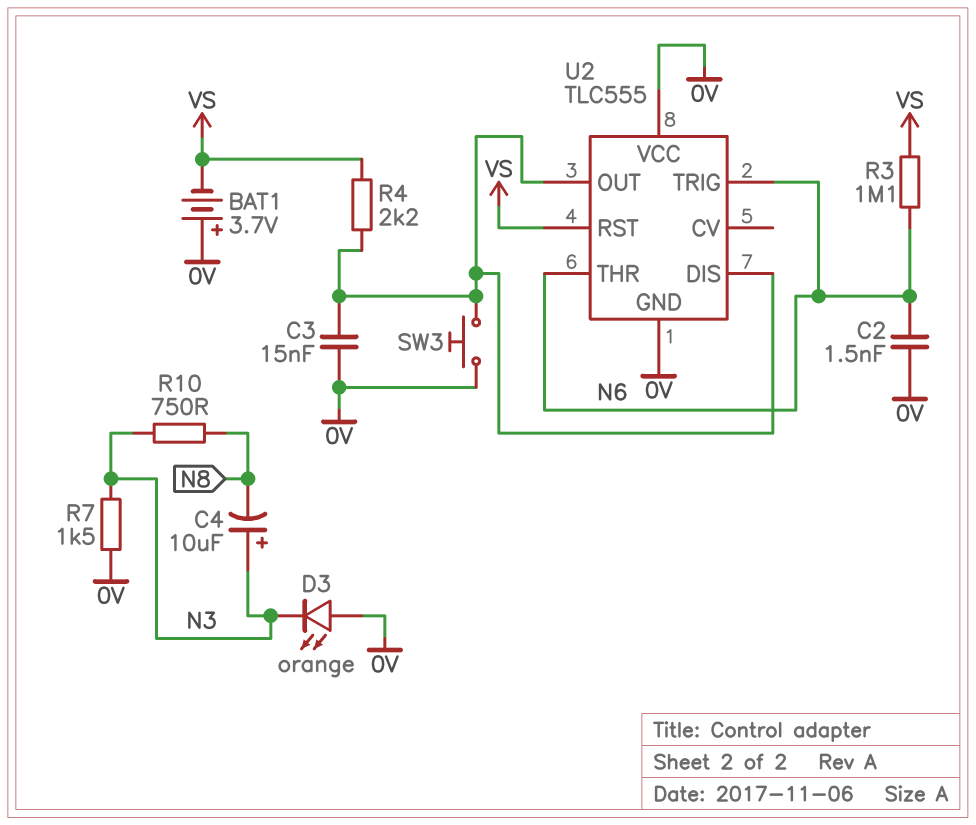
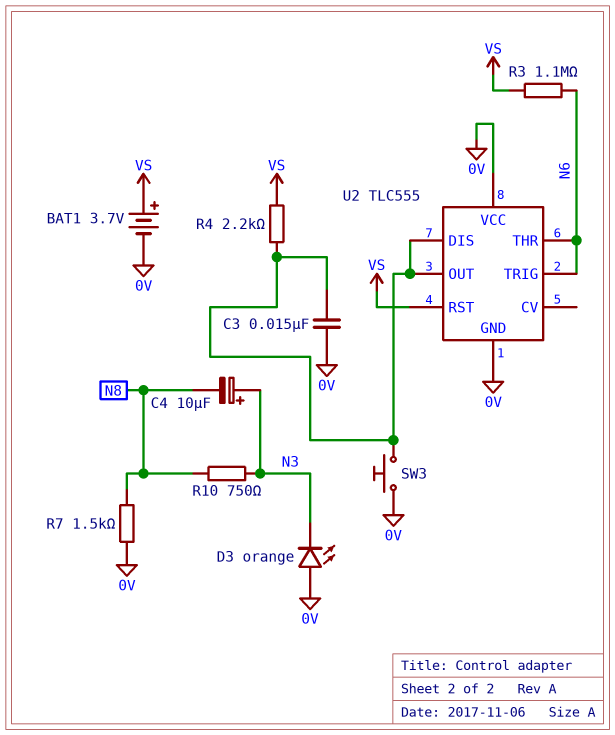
BAT1: 3.7V (plus 0V, minus VS) -> 3.7V (plus VS, minus 0V)
C2: 1.5nF (0V, N6) -> none
R7: 1.5k (0V, N3) -> 1.5k (0V, N8)

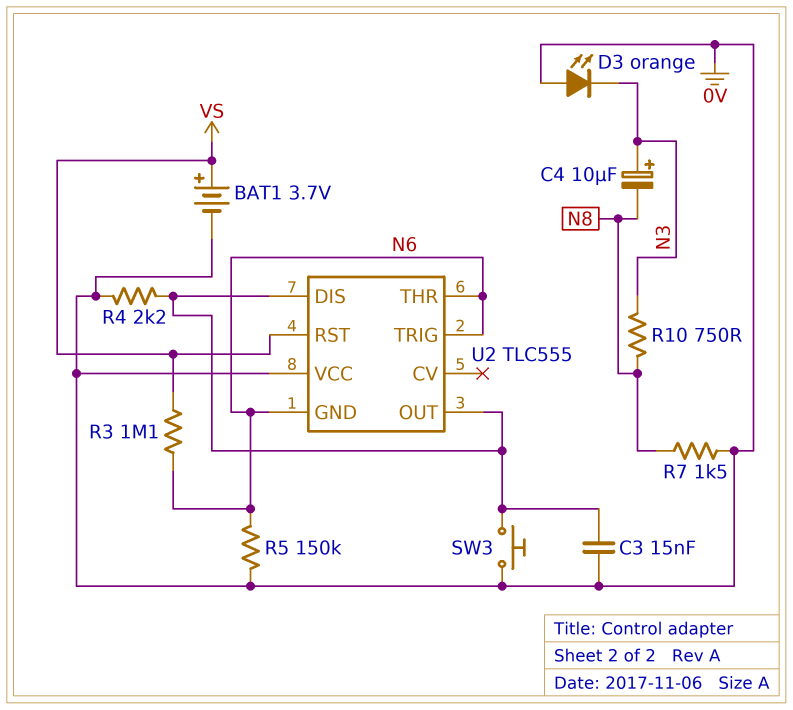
R4: 2.2k (U2/DIS, VS) -> 2.2k (0V, U2/DIS)
R5: none -> 150k (0V, N6)
U2 pin GND: 0V -> N6

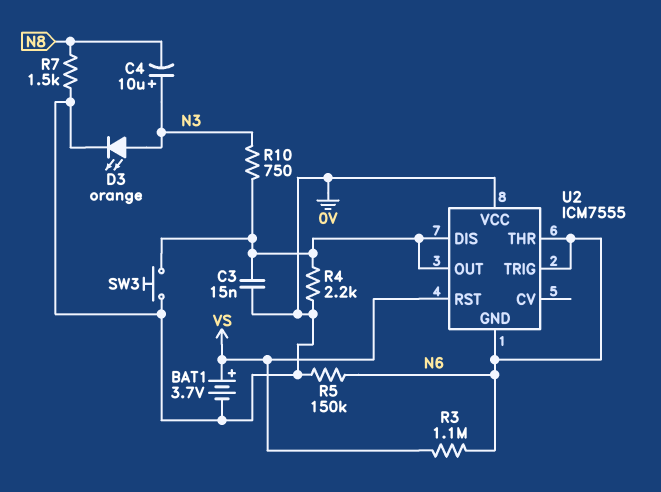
D3: LED orange (A 0V, K N3) -> LED orange (A N3, K 0V)
R10: 750 (N3, N8) -> 750 (N3, U2/DIS)
U2: TLC555 -> ICM7555

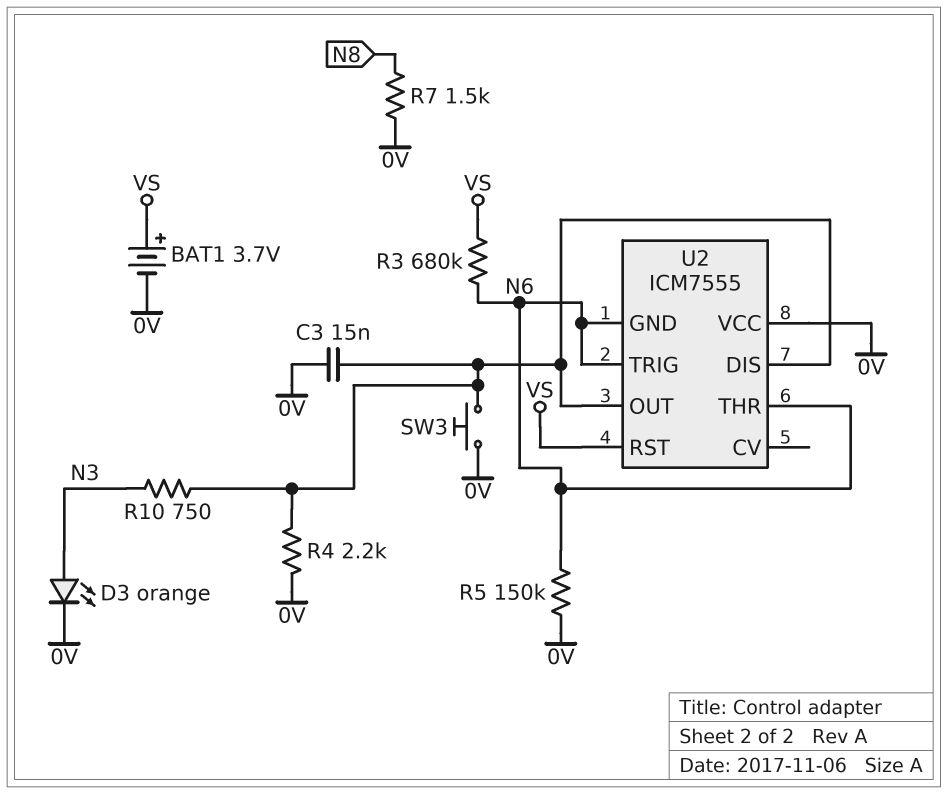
C4: 10uF (plus N3, minus N8) -> none
R3: 1.1M (N6, VS) -> 680k (N6, VS)

